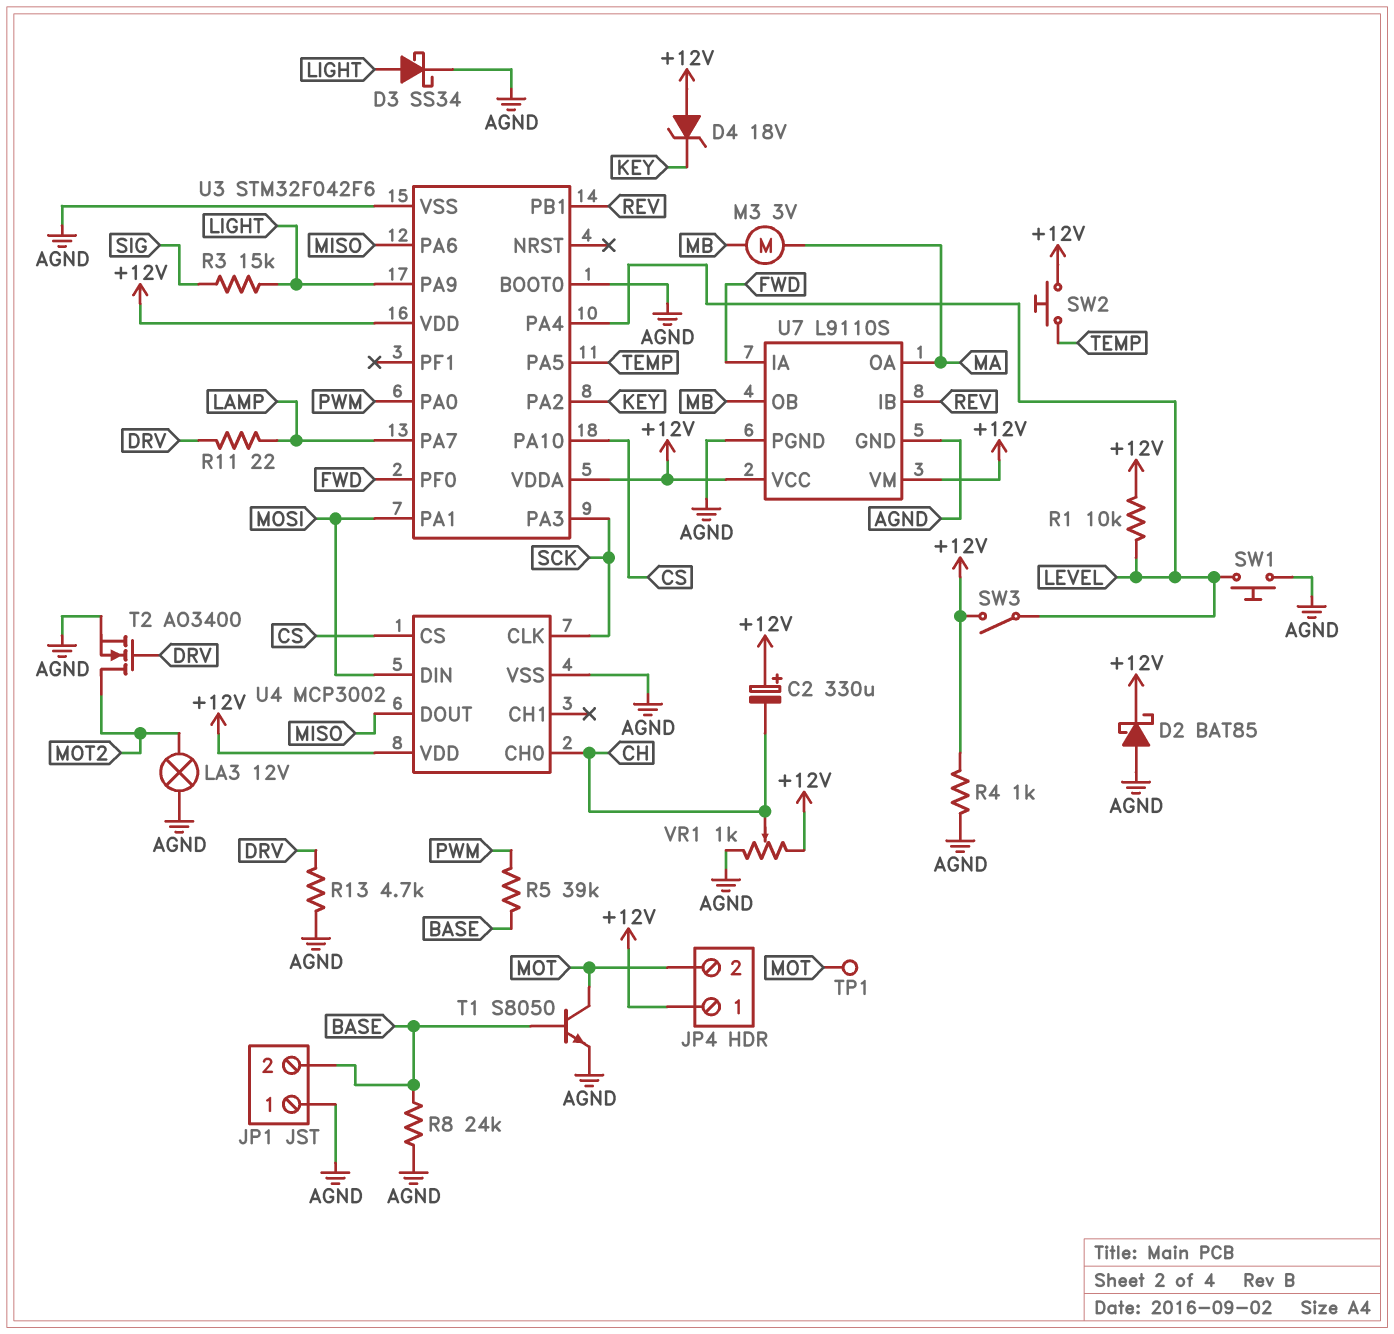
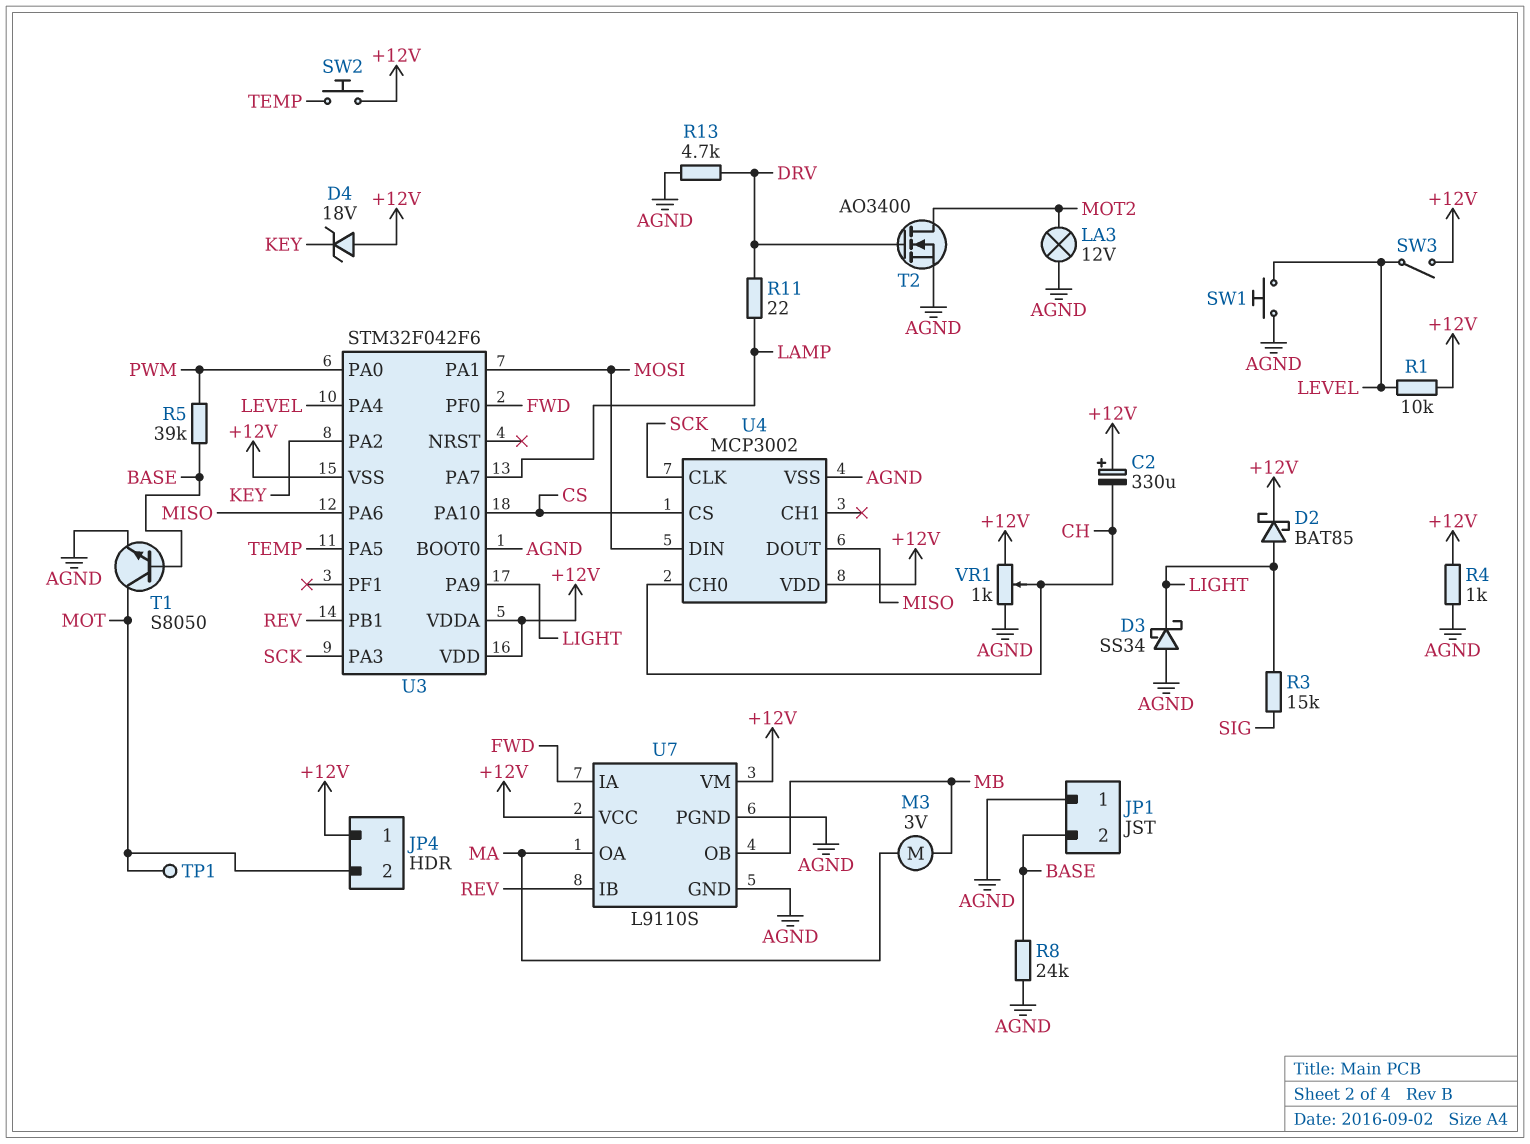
D2: schottky BAT85 (A AGND, K +12V) -> schottky BAT85 (A LIGHT, K +12V)
D3: schottky SS34 (A LIGHT, K AGND) -> schottky SS34 (A AGND, K LIGHT)
U3 pin VSS: AGND -> +12V

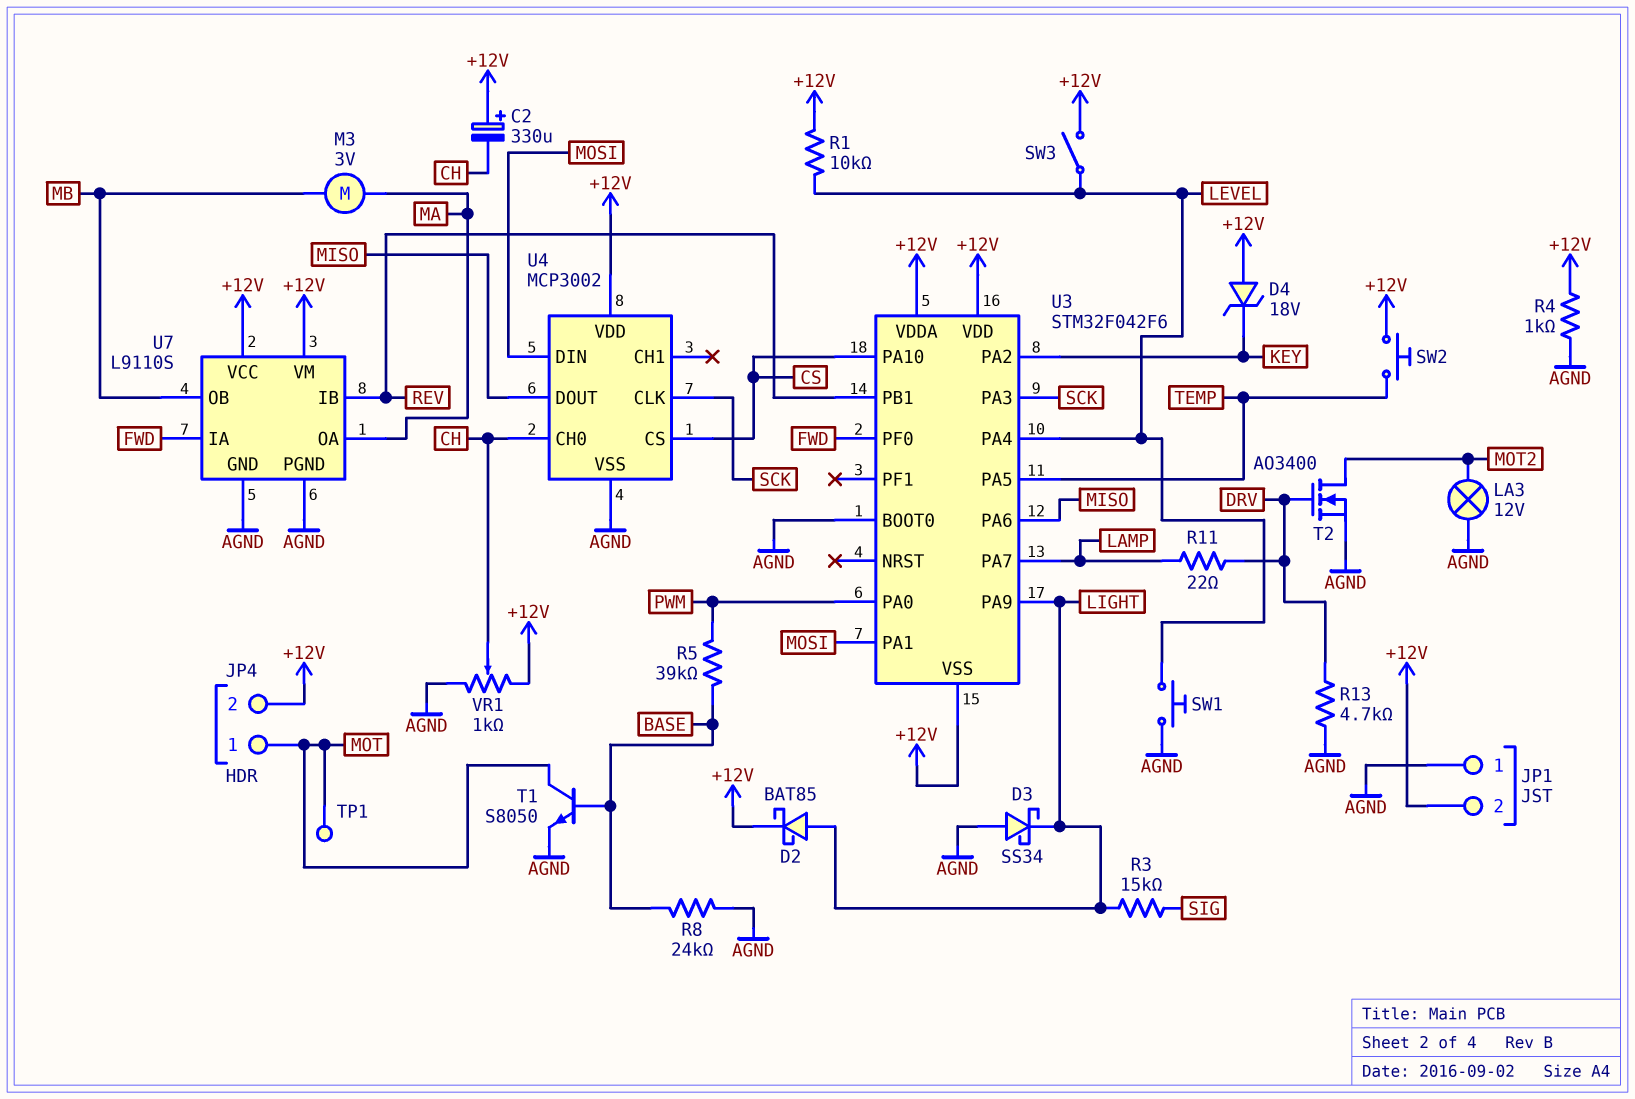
JP1 pin 2: BASE -> +12V
JP4 pin 1: +12V -> MOT
JP4 pin 2: MOT -> +12V

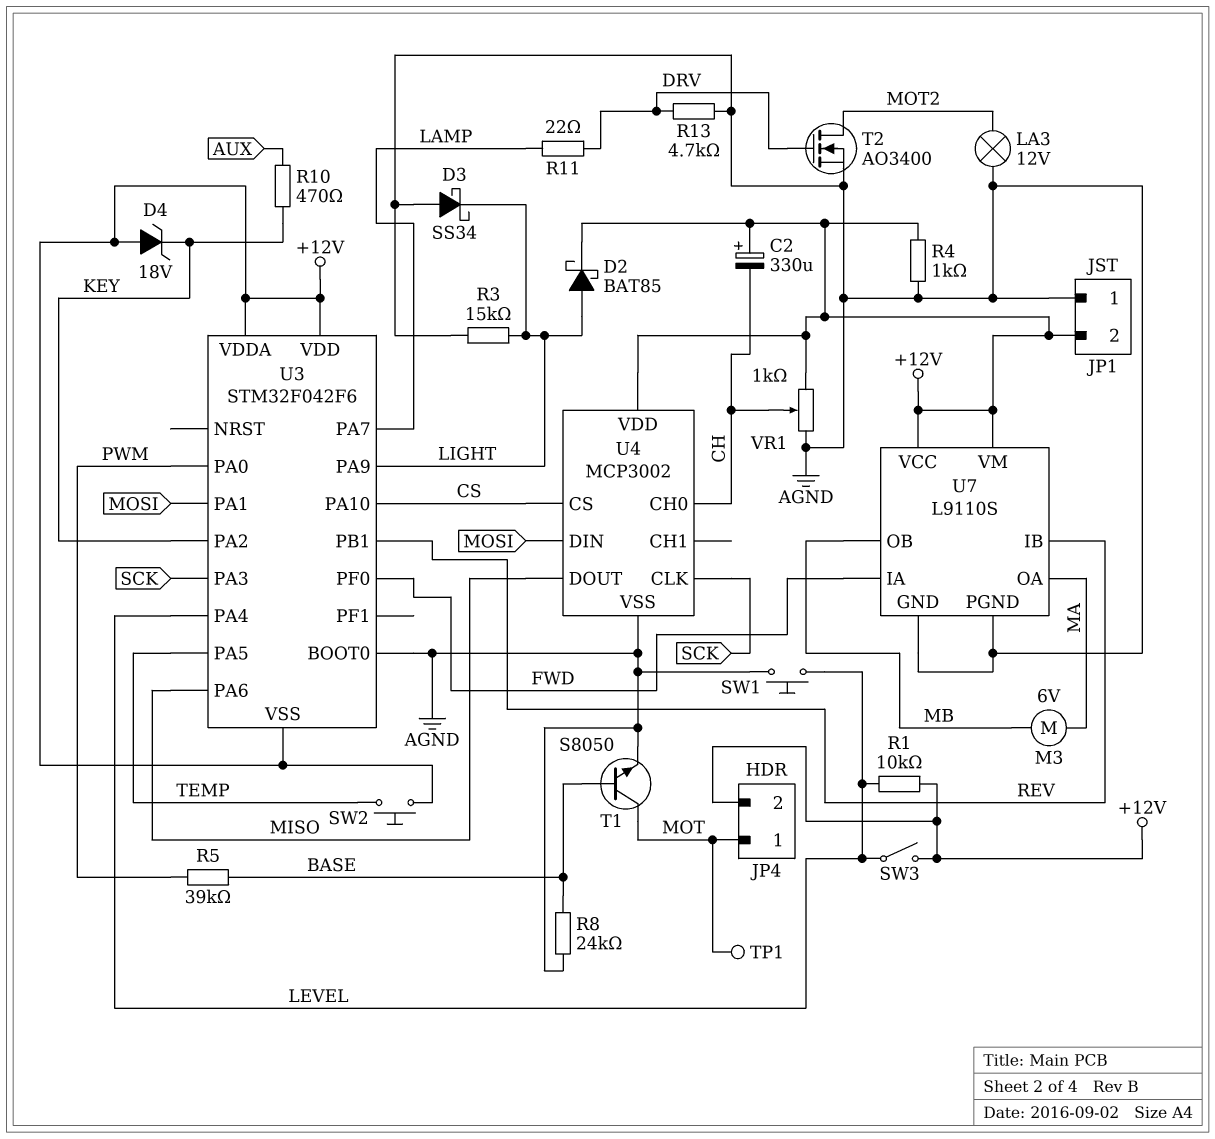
M3: motor 3V (MA, MB) -> motor 6V (MA, MB)
R3: 15k (LIGHT, SIG) -> 15k (AGND, LIGHT)
R10: none -> 470 (AUX, KEY)

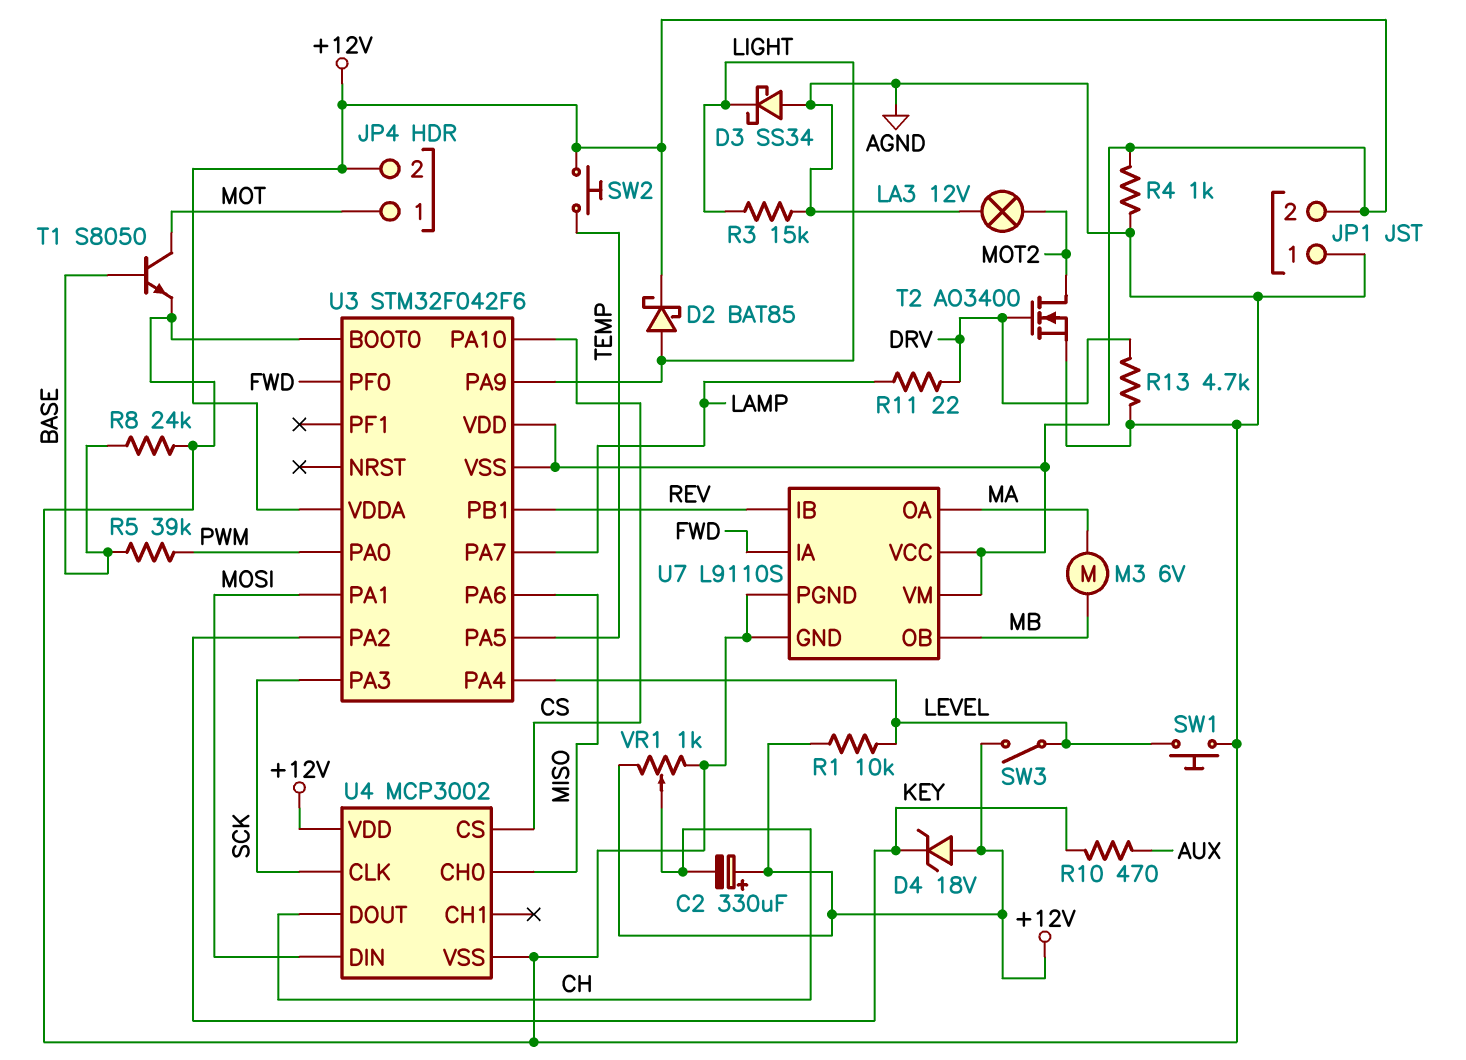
TP1: test point (MOT) -> none
U4 pin CH0: CH -> MISO
U4 pin DOUT: MISO -> CH

